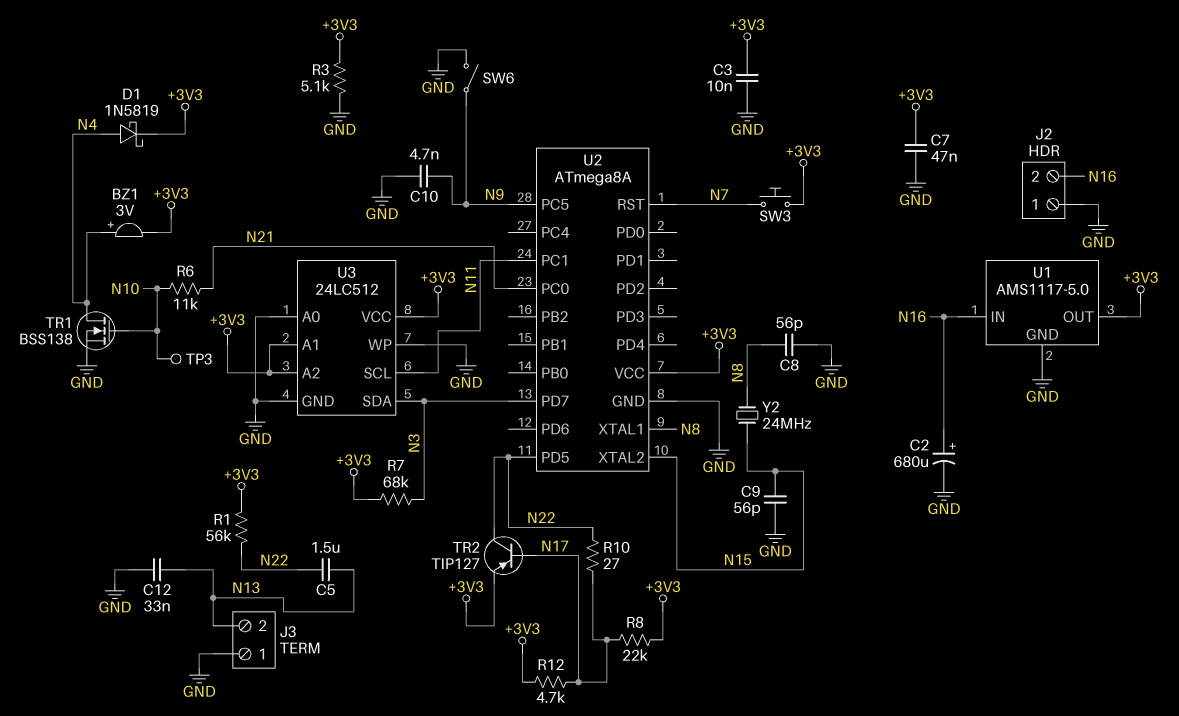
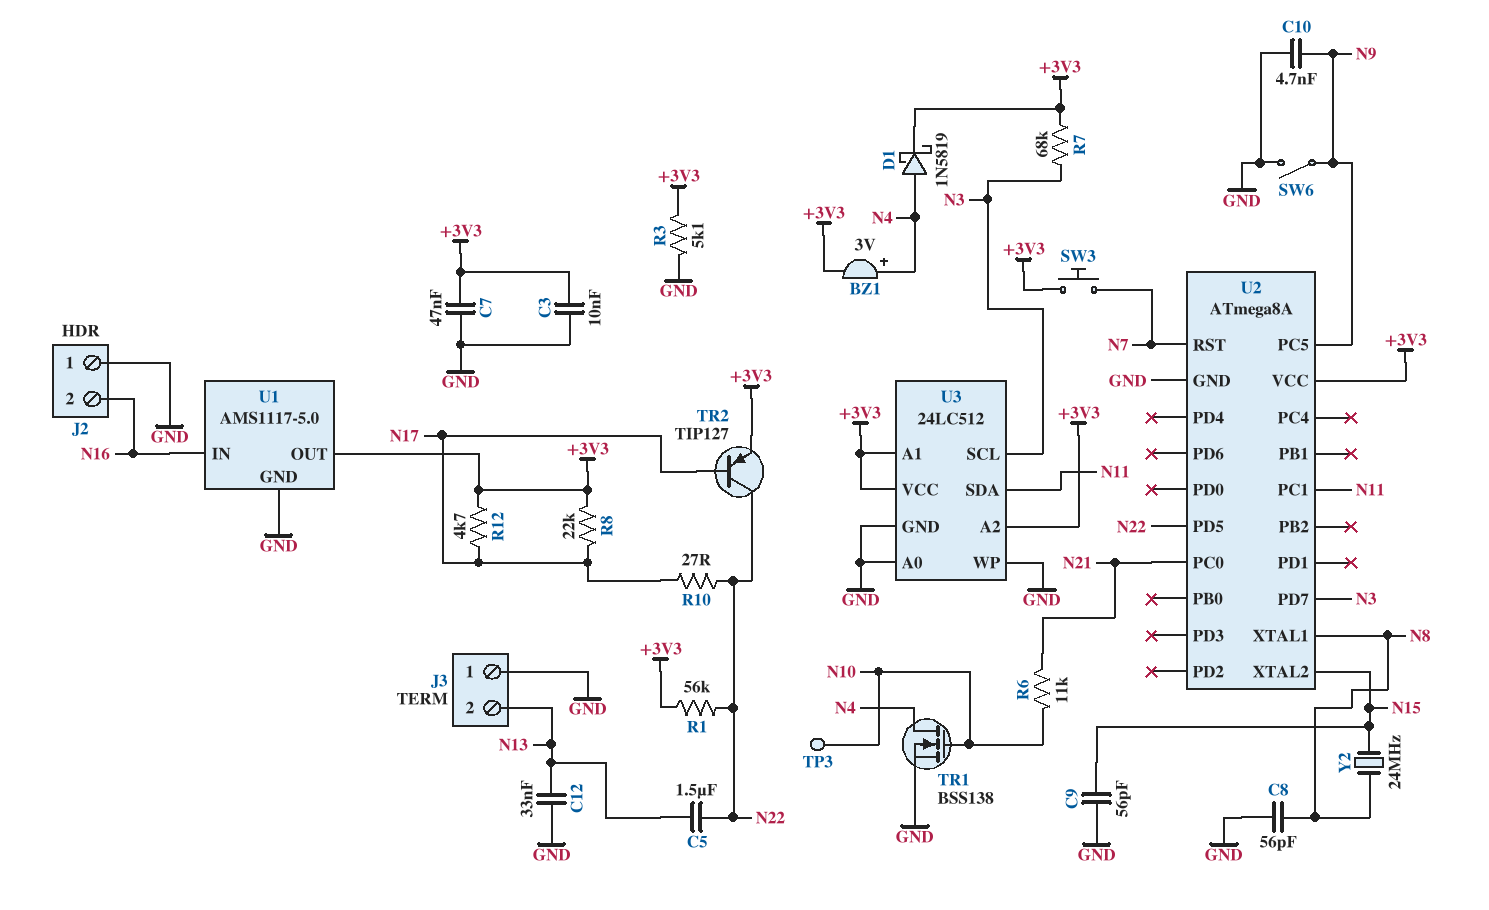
C2: 680uF (plus N16, minus GND) -> none
U3 pin SCL: N11 -> N3
U3 pin SDA: N3 -> N11

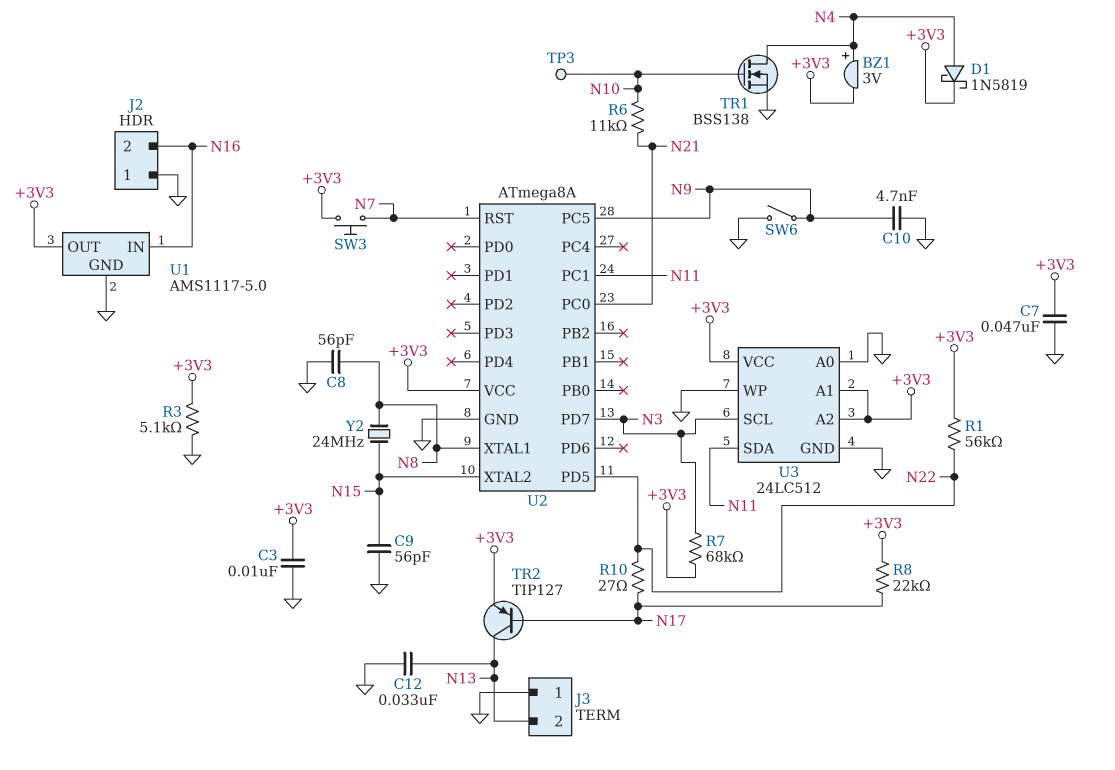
C5: 1.5uF (N13, N22) -> none
R12: 4.7k (+3V3, N17) -> none
TR2: PNP TIP127 (B N17, C N22, E +3V3) -> PNP TIP127 (B N17, C N13, E +3V3)

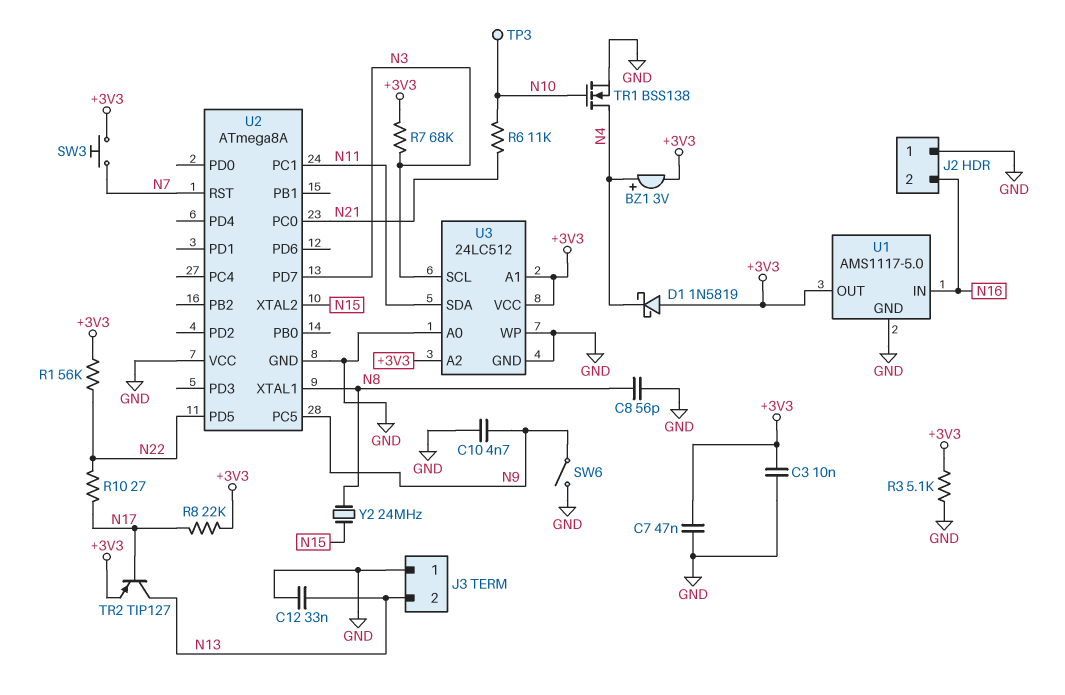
C9: 56pF (GND, N15) -> none
D1: schottky 1N5819 (A N4, K +3V3) -> schottky 1N5819 (A +3V3, K N4)
U2 pin VCC: +3V3 -> GND

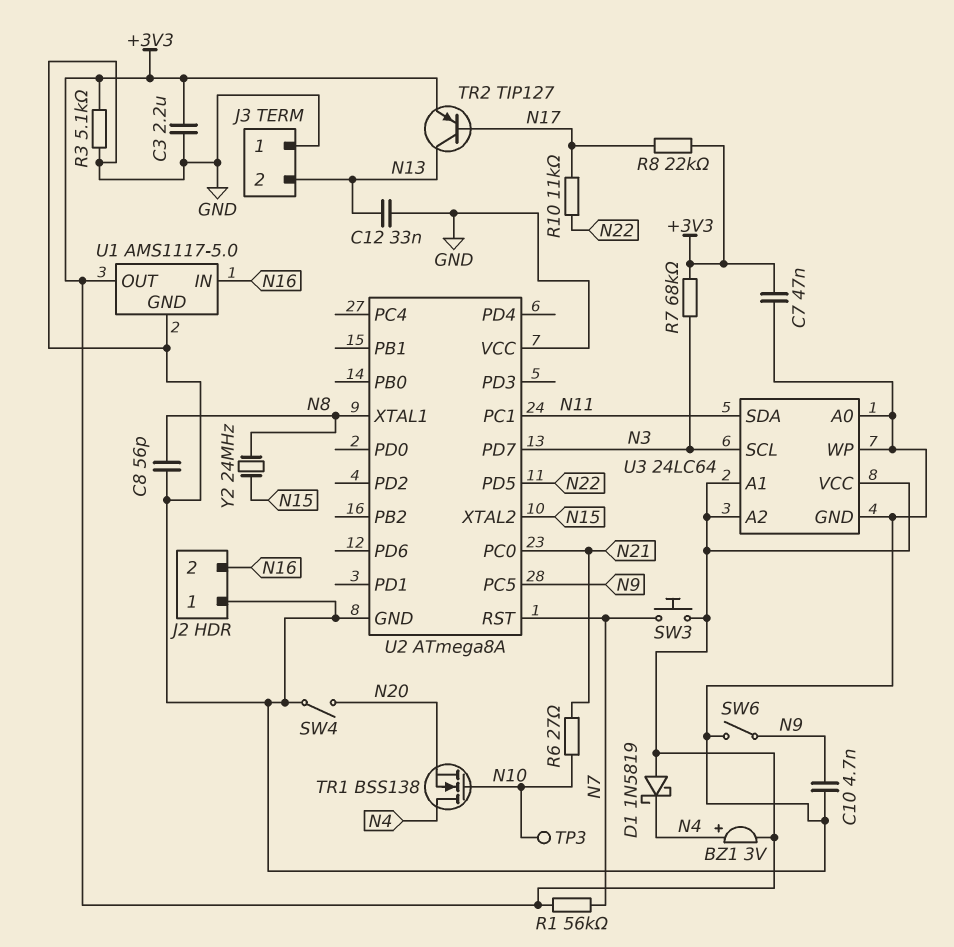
C3: 10nF (+3V3, GND) -> 2.2uF (+3V3, GND)
R1: 56k (+3V3, N22) -> 56k (+3V3, N7)
R6: 11k (N10, N21) -> 27 (N10, N21)
R10: 27 (N17, N22) -> 11k (N17, N22)
SW4: none -> switch (GND, N20)
TR1: NMOS BSS138 (G N10, D N4, S GND) -> NMOS BSS138 (G N10, D N4, S N20)
U3: 24LC512 -> 24LC64

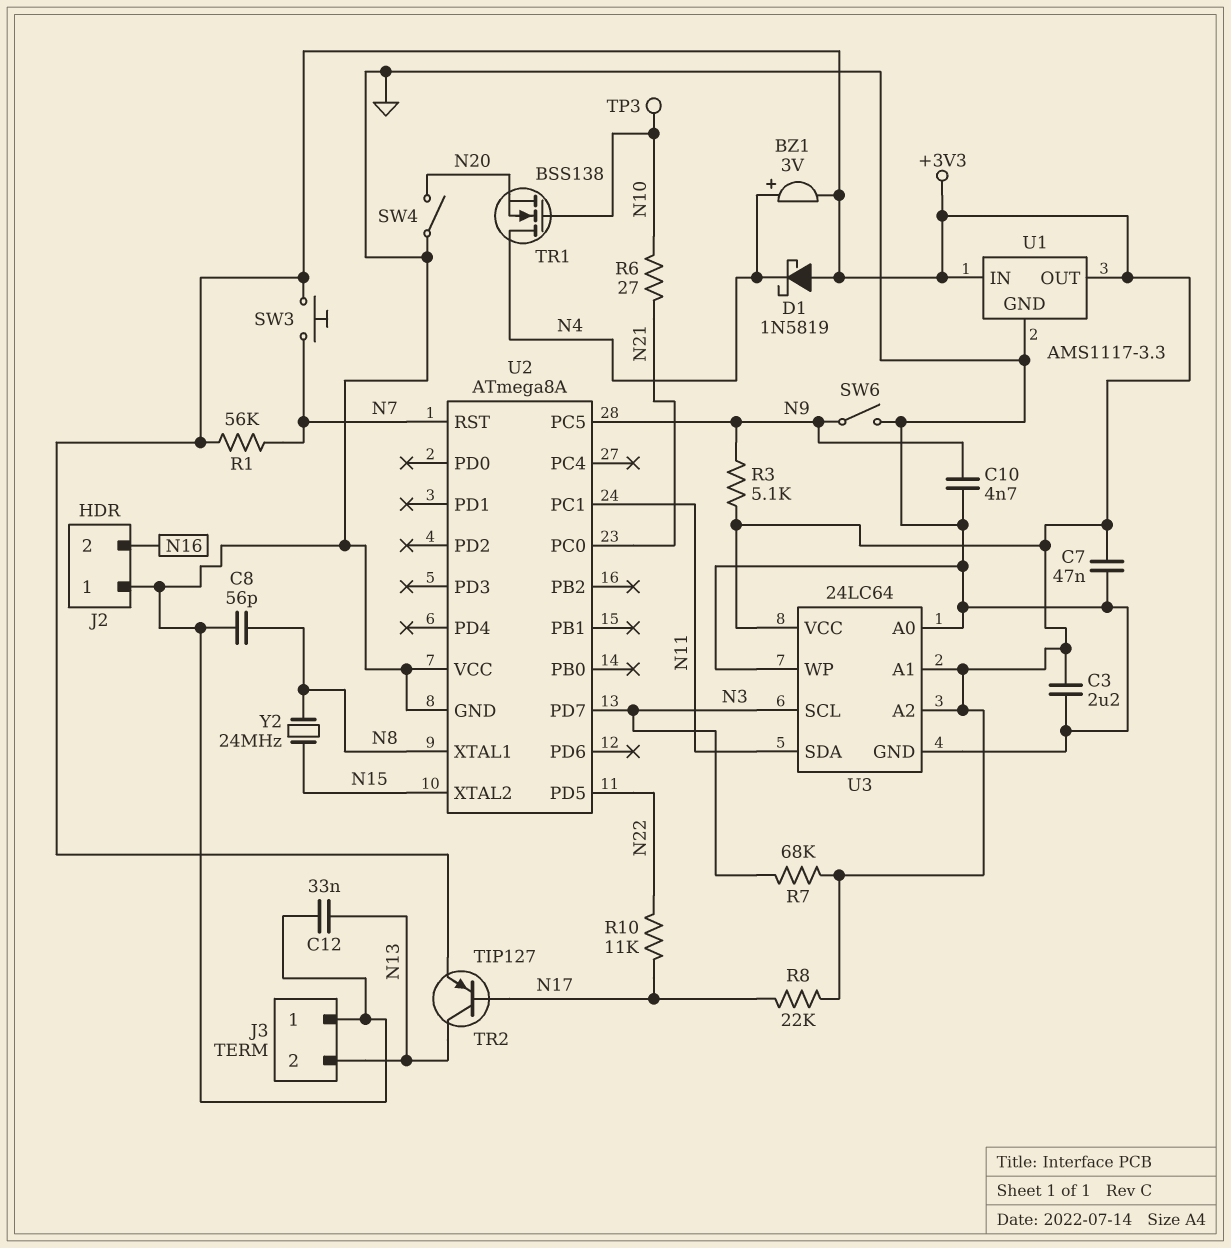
R3: 5.1k (+3V3, GND) -> 5.1k (+3V3, N9)
U1: AMS1117-5.0 -> AMS1117-3.3
U1 pin IN: N16 -> +3V3

